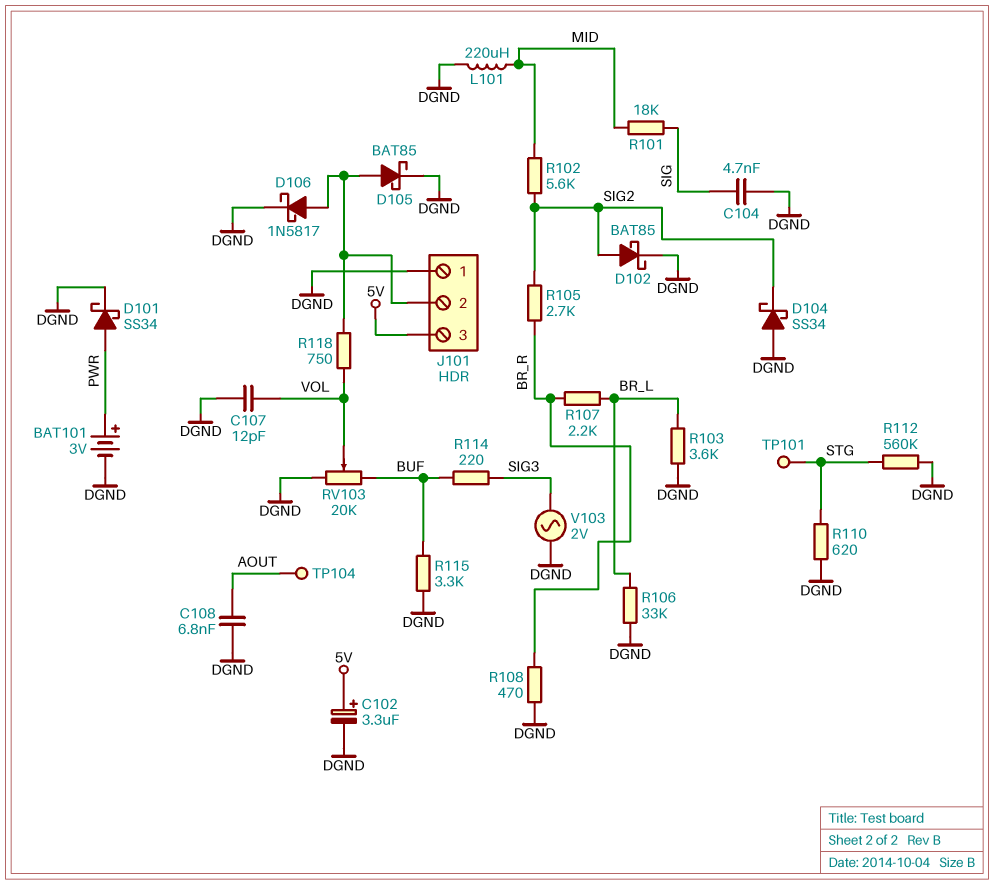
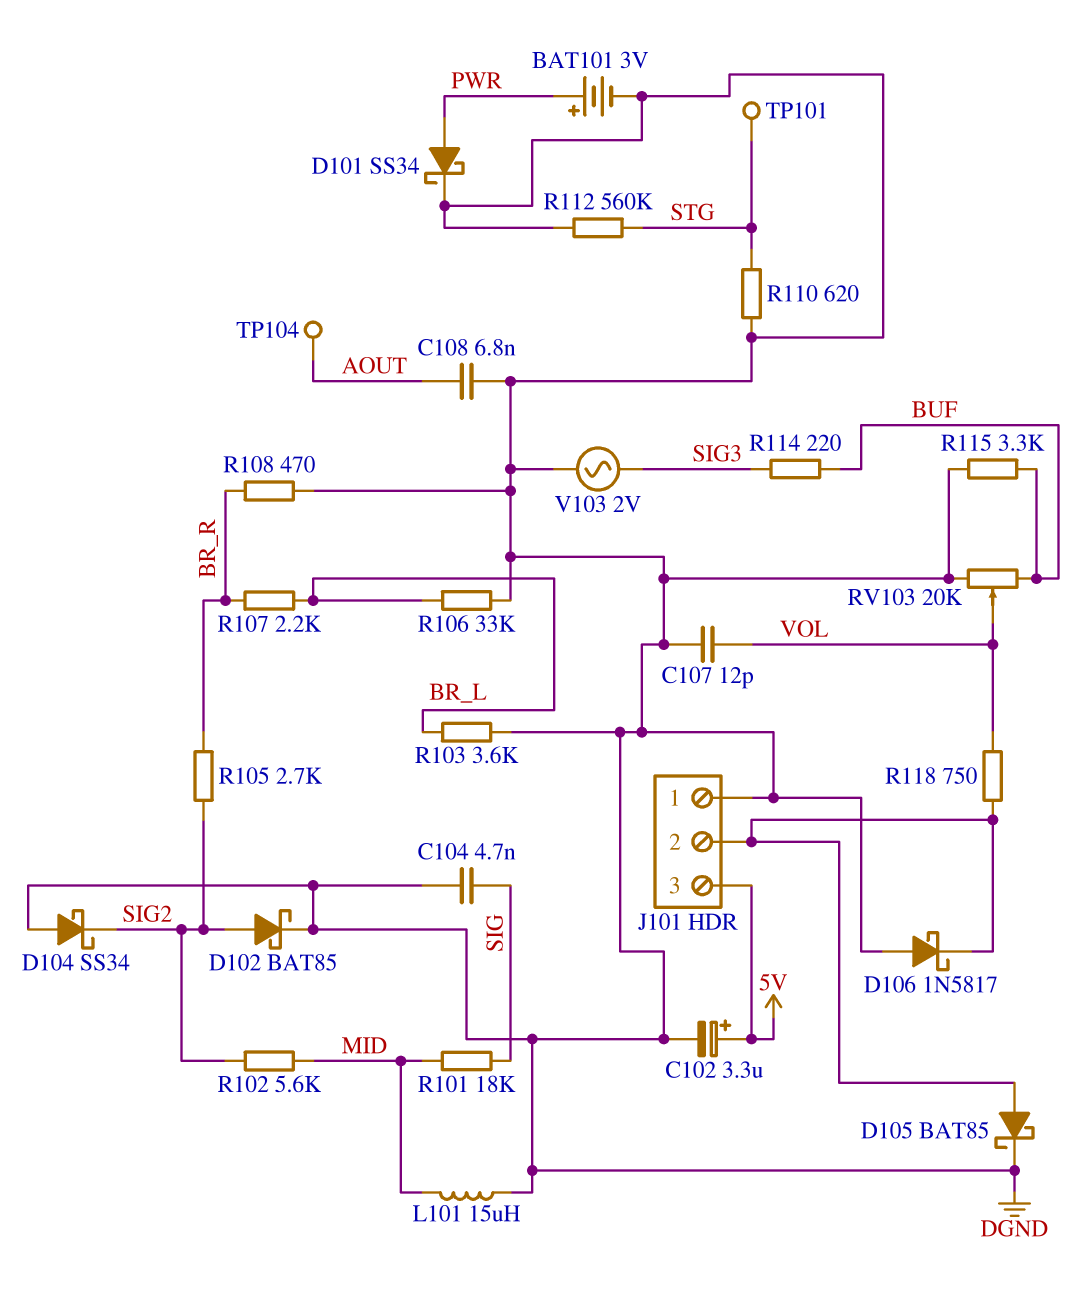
D106: schottky 1N5817 (A J101/2, K DGND) -> schottky 1N5817 (A DGND, K J101/2)
L101: 220uH (DGND, MID) -> 15uH (DGND, MID)

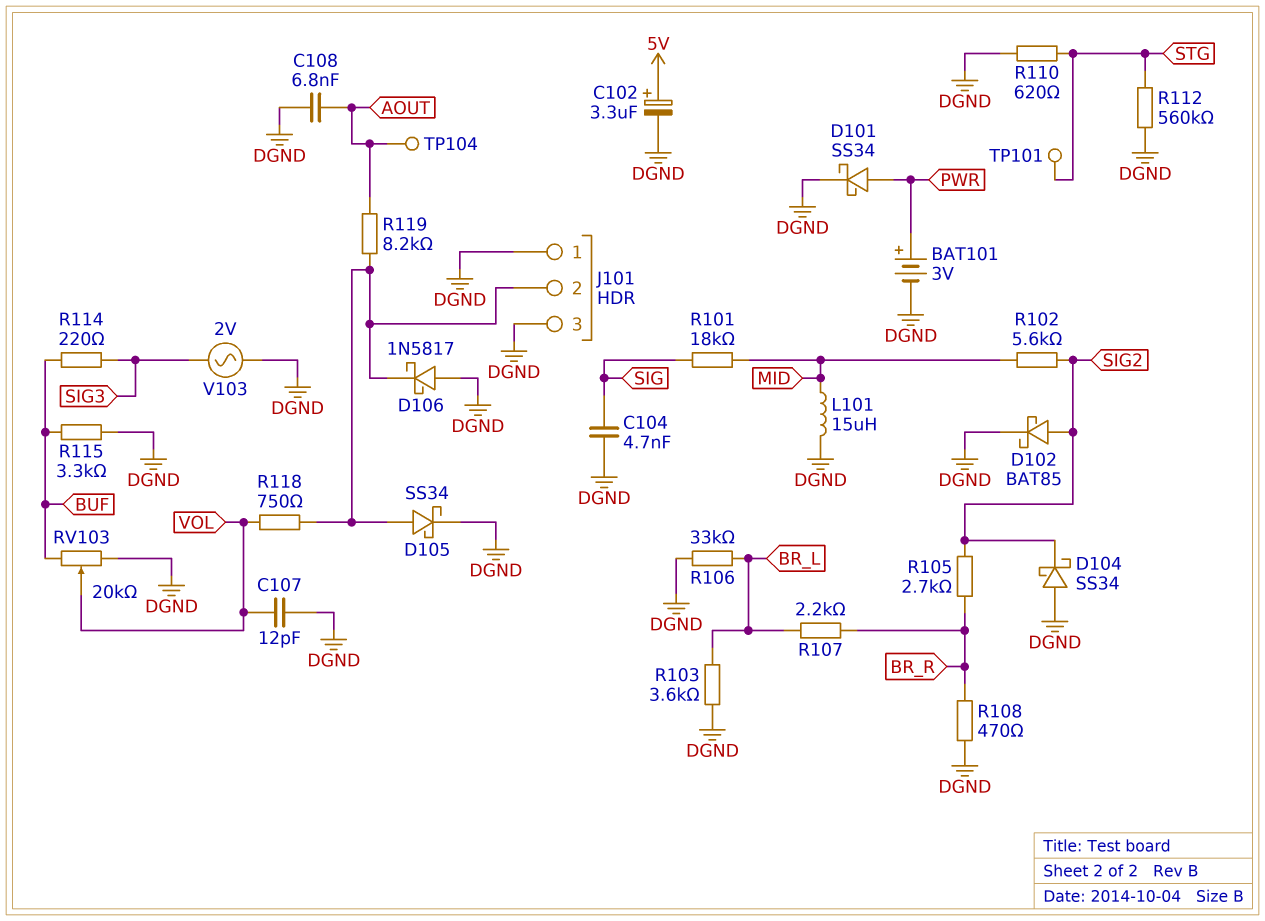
D105: schottky BAT85 (A J101/2, K DGND) -> schottky SS34 (A J101/2, K DGND)
J101 pin 3: 5V -> DGND
R119: none -> 8.2k (AOUT, J101/2)

